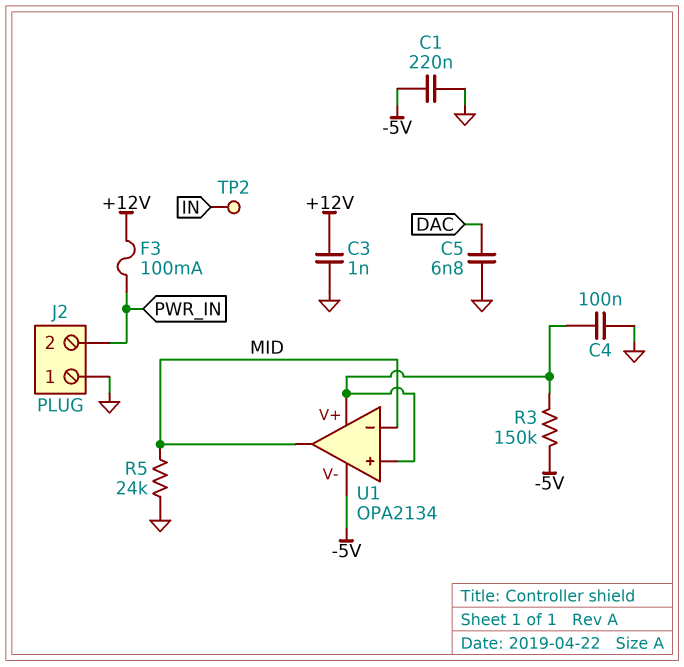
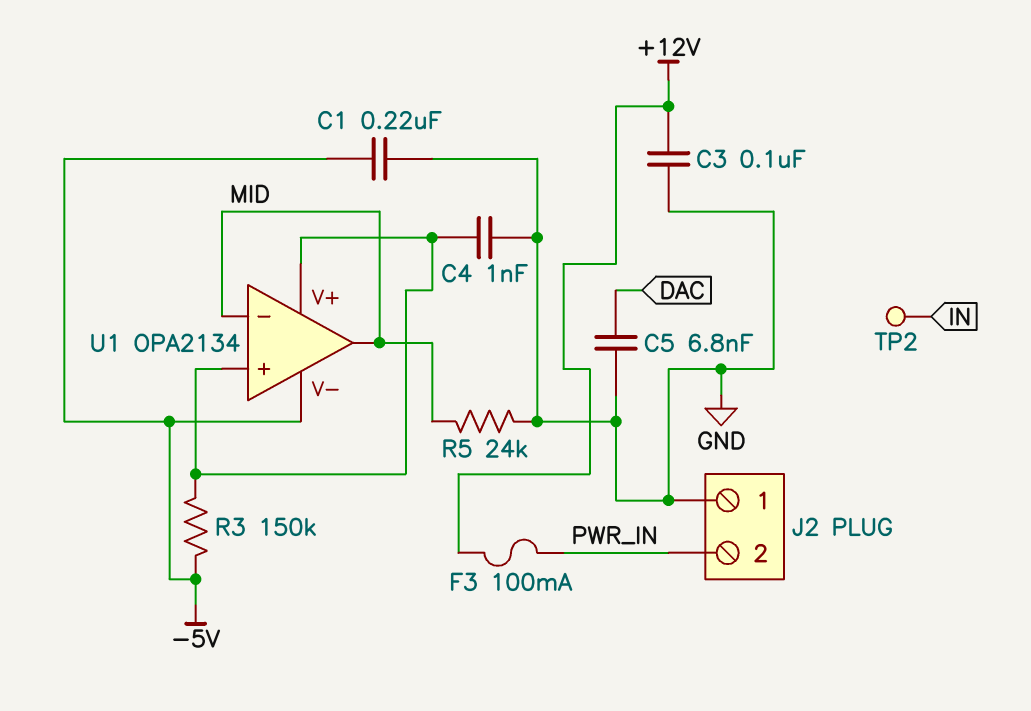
C3: 1nF (+12V, GND) -> 100nF (+12V, GND)
C4: 100nF (GND, U1/V+) -> 1nF (GND, U1/V+)

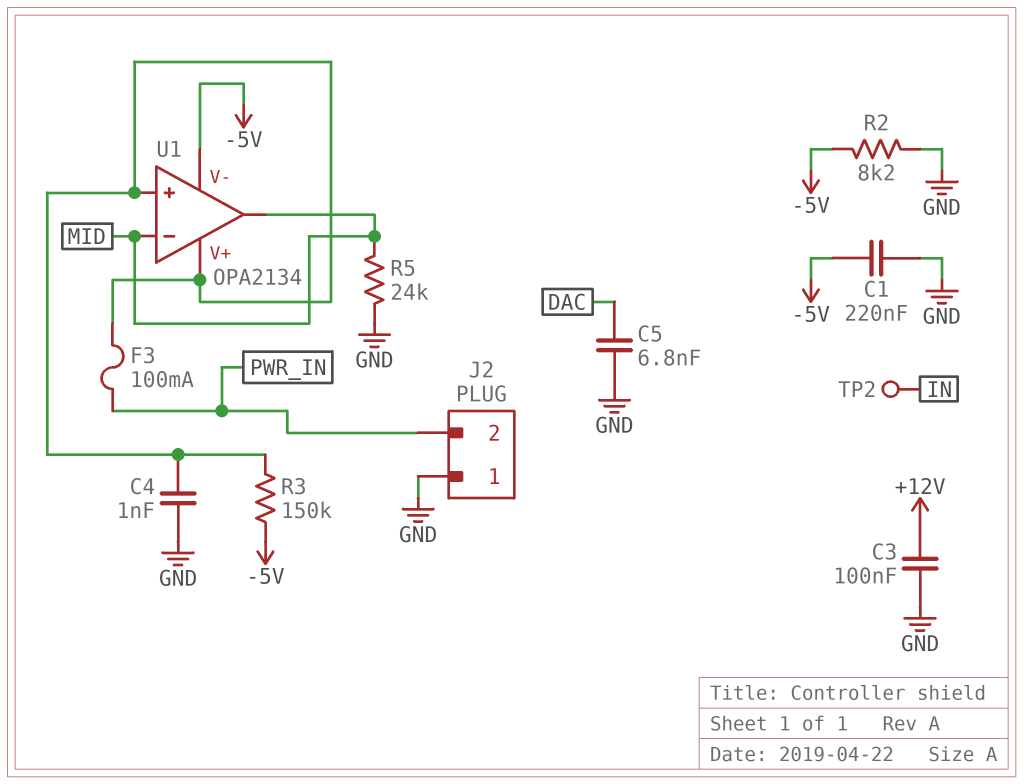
F3: 100mA (+12V, PWR_IN) -> 100mA (PWR_IN, U1/V+)
R2: none -> 8.2k (-5V, GND)

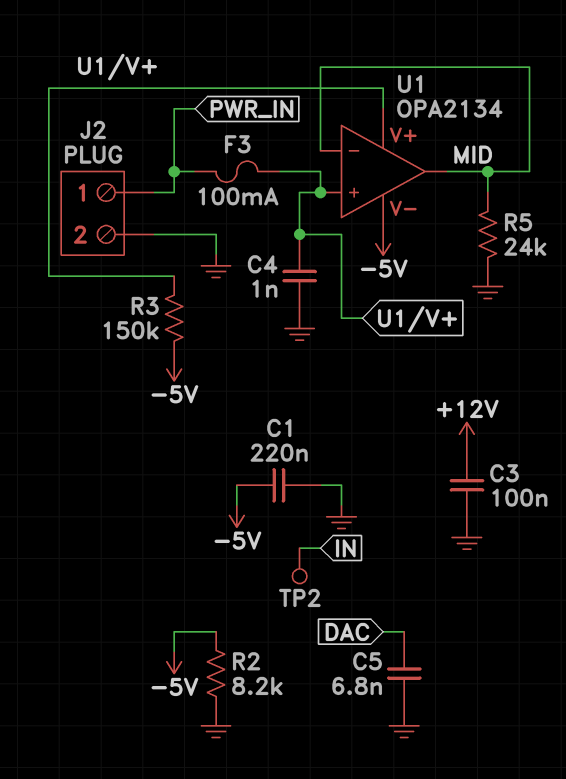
J2 pin 1: GND -> PWR_IN
J2 pin 2: PWR_IN -> GND

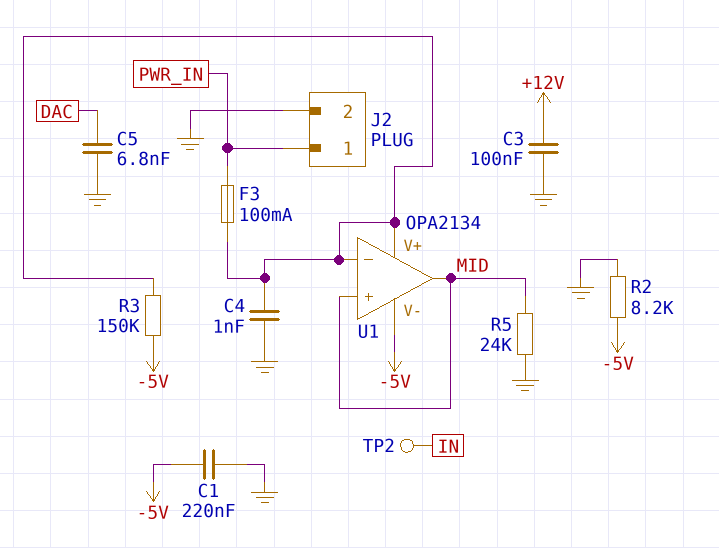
U1 pin in+: U1/V+ -> MID
U1 pin in-: MID -> U1/V+

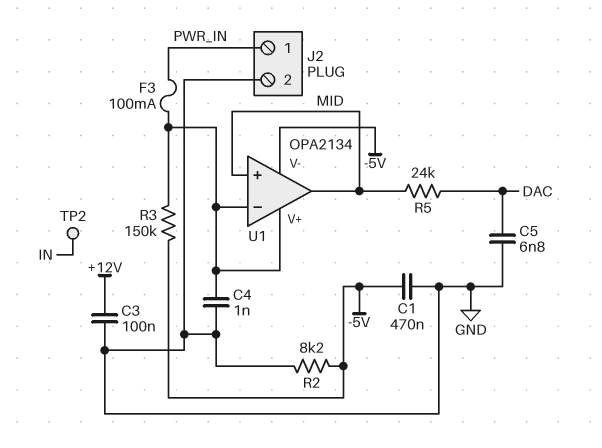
C1: 220nF (-5V, GND) -> 470nF (-5V, GND)
R5: 24k (GND, MID) -> 24k (DAC, MID)

